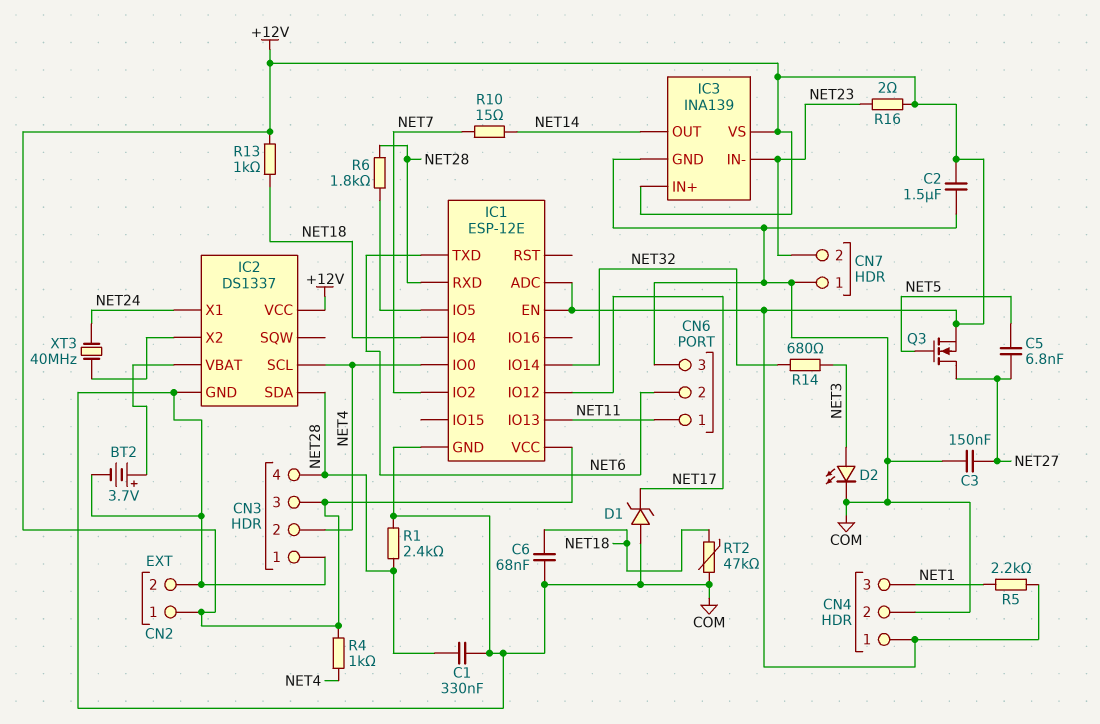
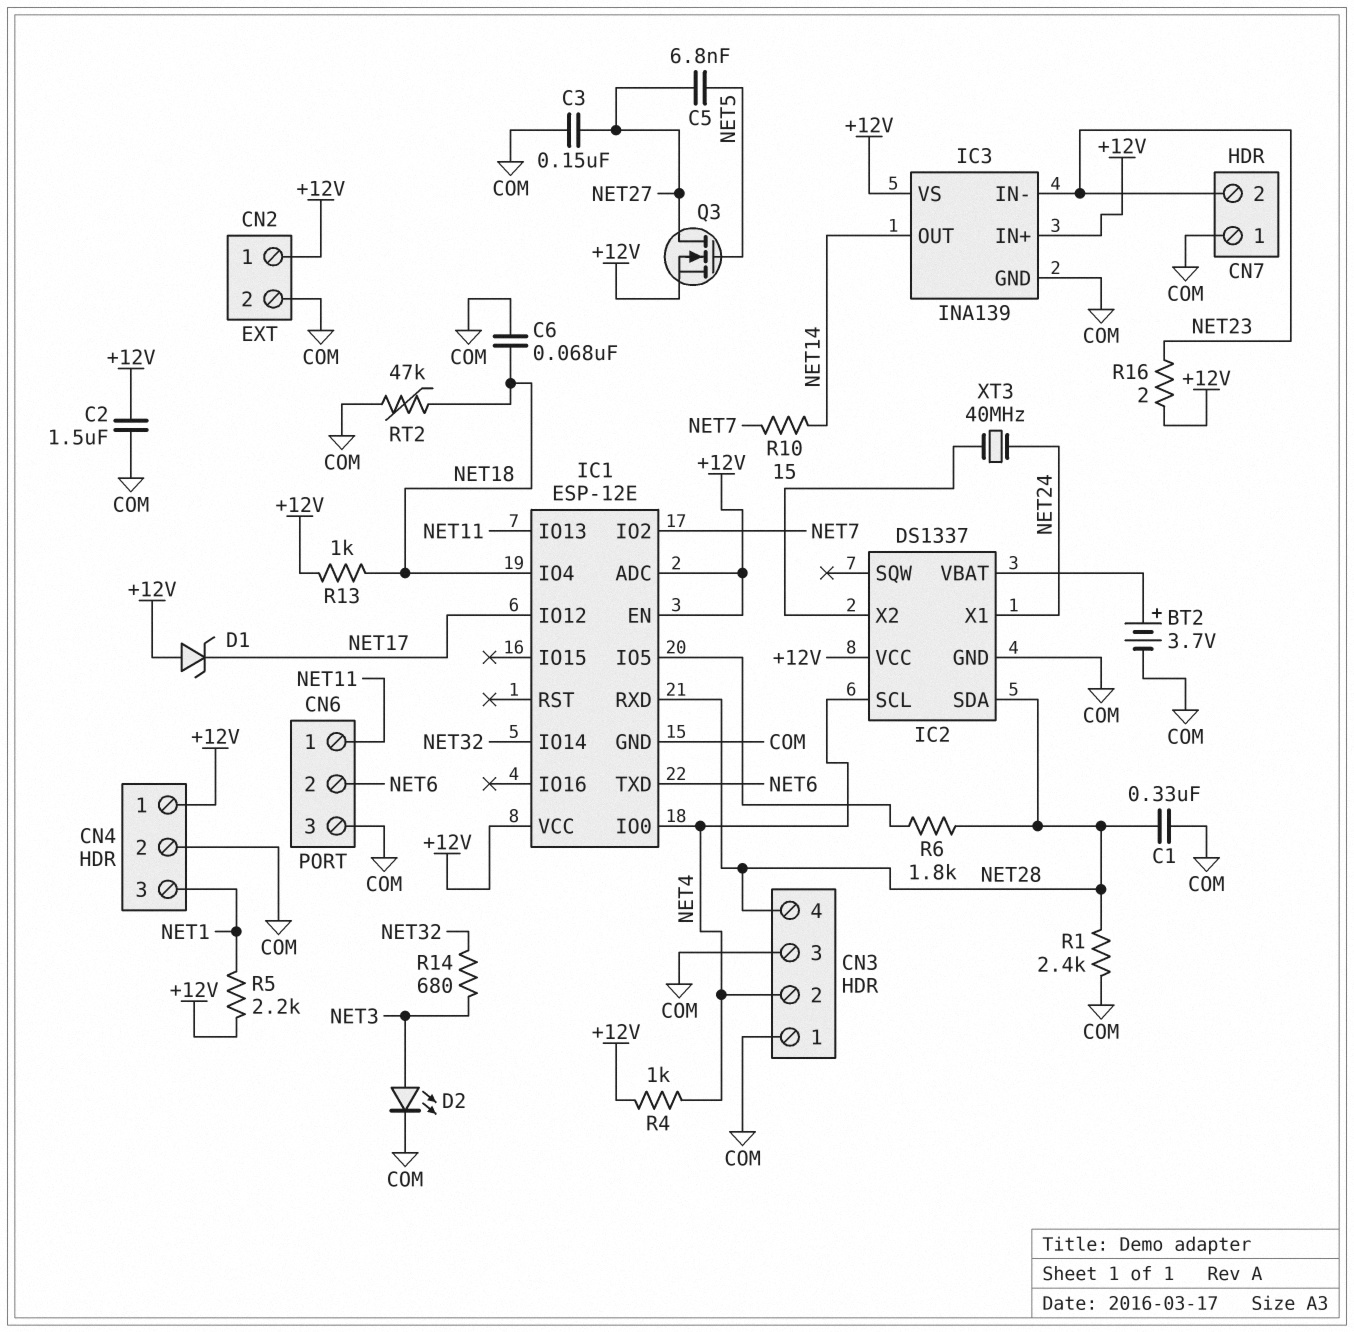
CN3 pin 3: +12V -> COM
D1: zener (A COM, K NET17) -> zener (A +12V, K NET17)

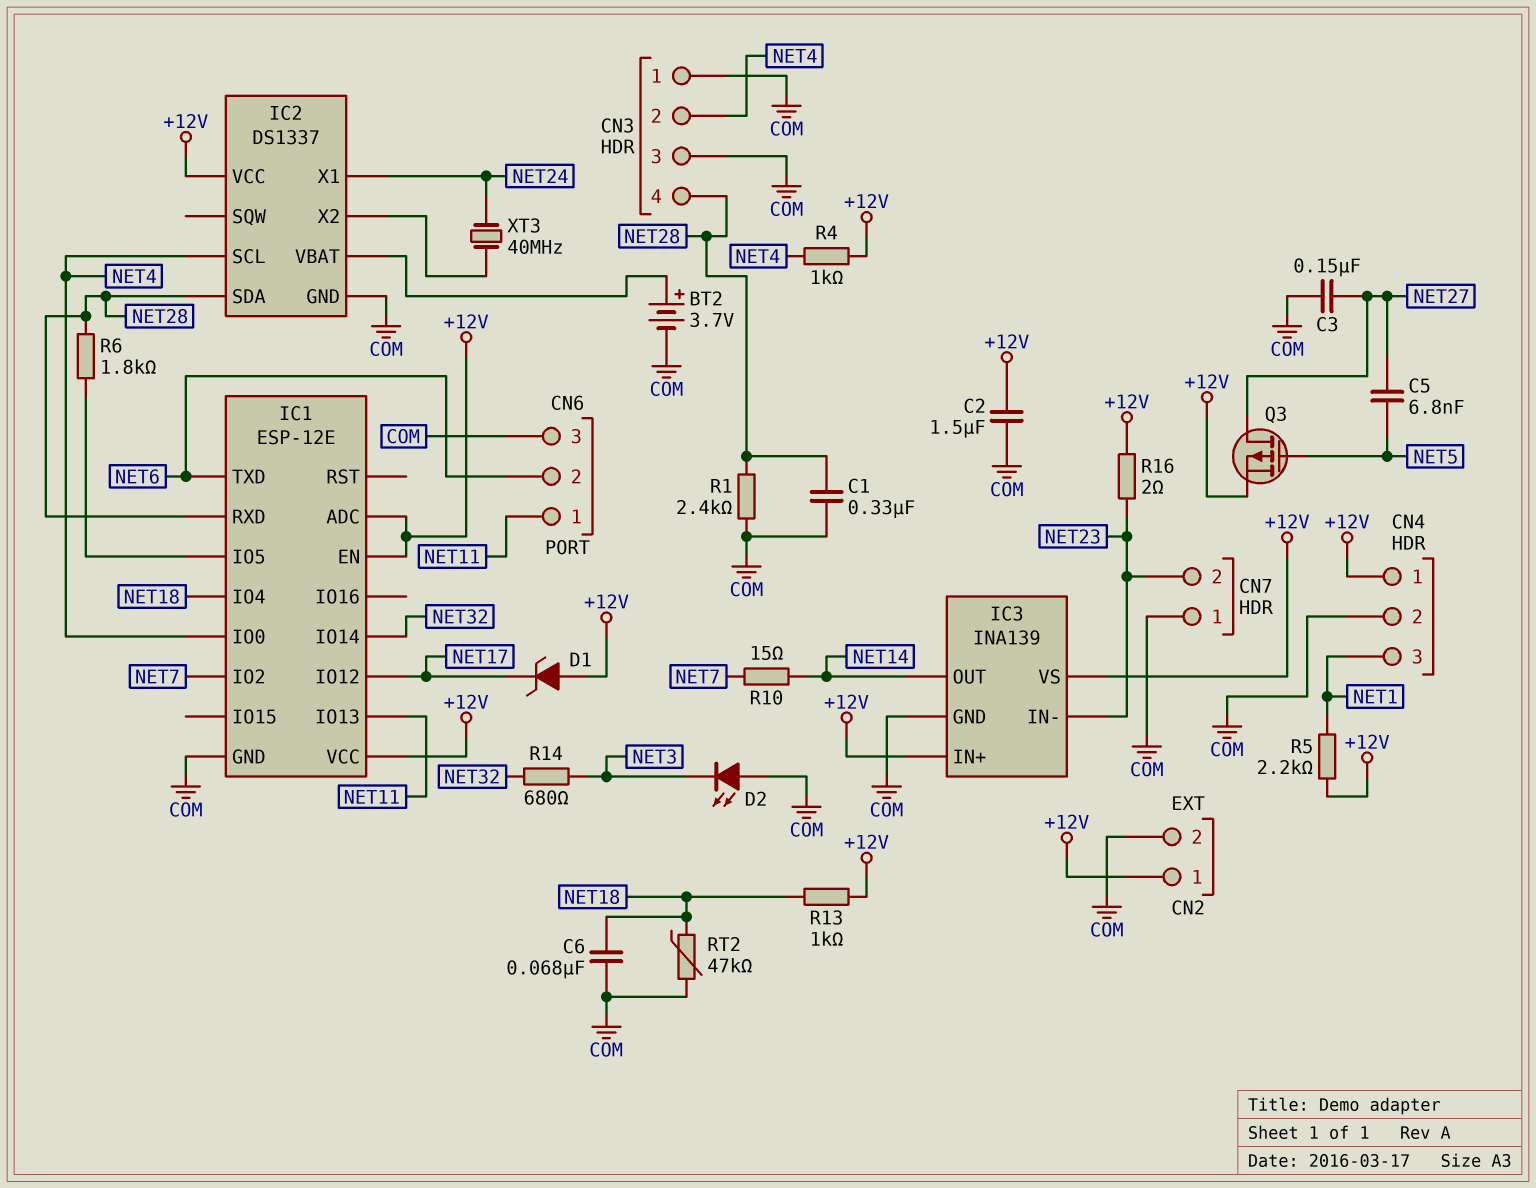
D2: LED (A NET3, K COM) -> LED (A COM, K NET3)
Q3: NMOS (G NET5, D NET27, S +12V) -> PMOS (G NET5, D NET27, S +12V)

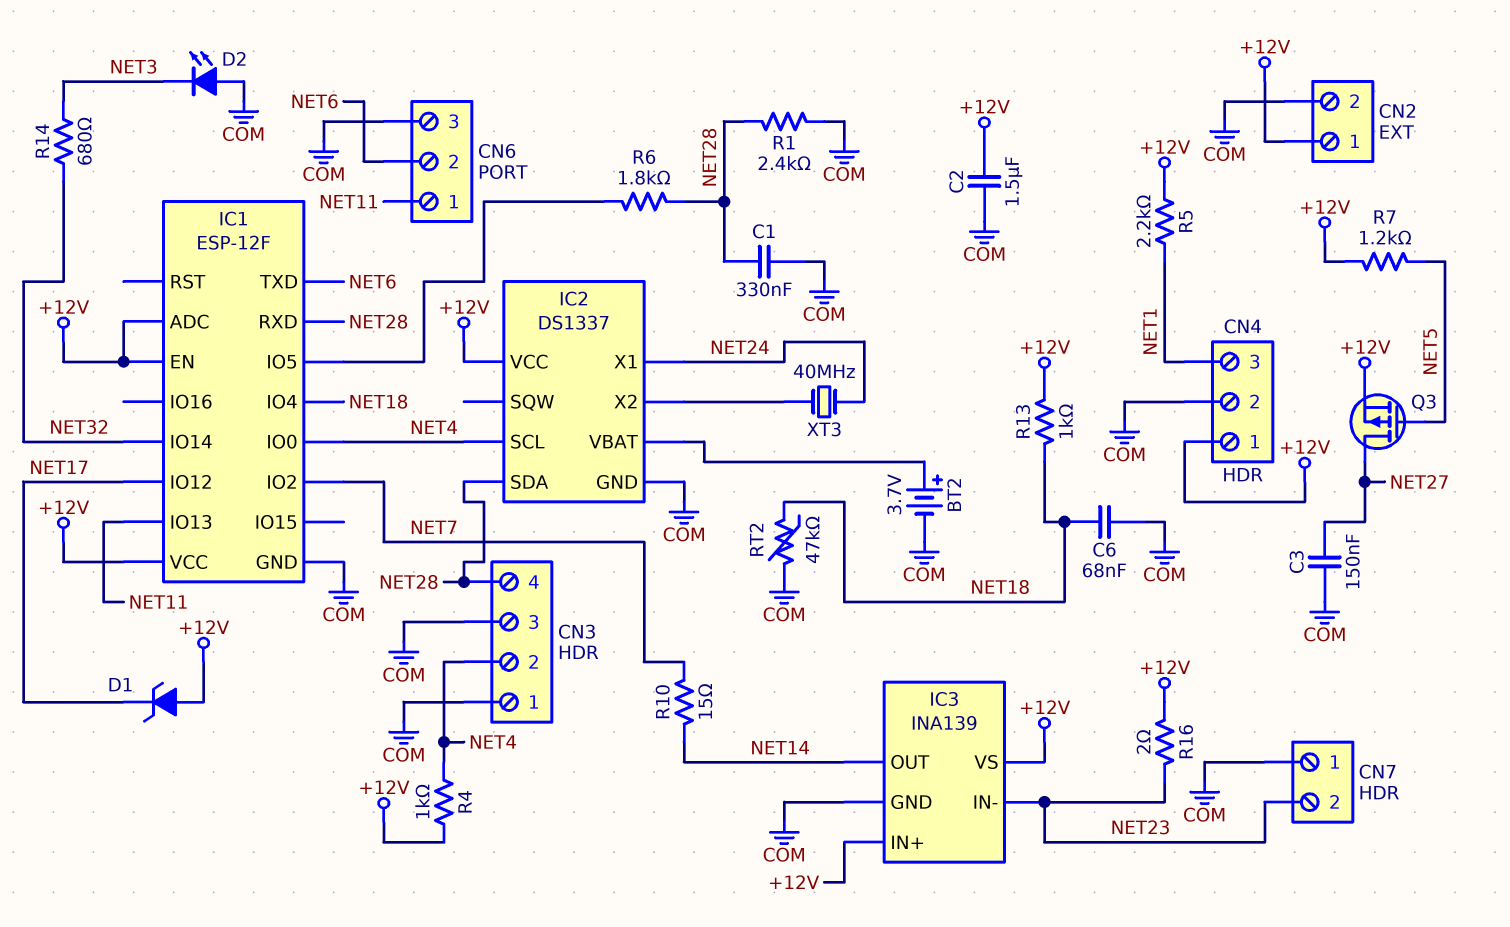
C5: 6.8nF (NET5, NET27) -> none
IC1: ESP-12E -> ESP-12F
R7: none -> 1.2k (+12V, NET5)

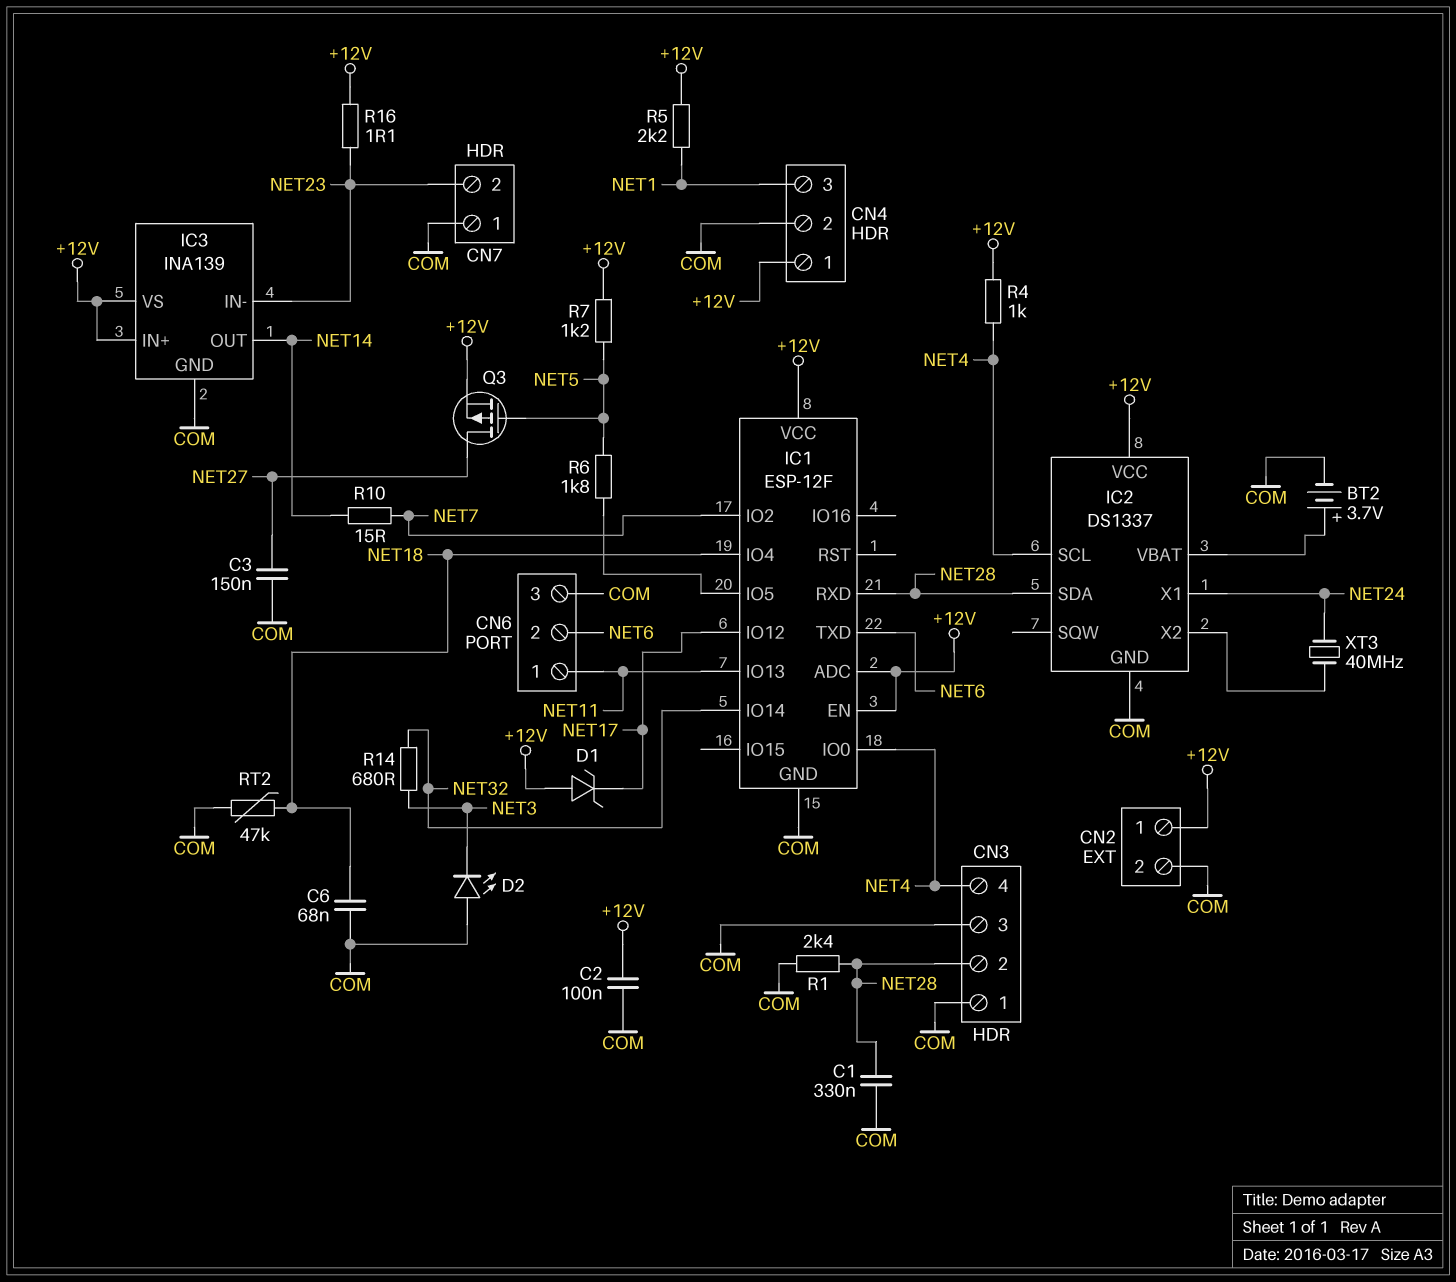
C2: 1.5uF (+12V, COM) -> 100nF (+12V, COM)
CN3 pin 2: NET4 -> NET28
CN3 pin 4: NET28 -> NET4
R6: 1.8k (IC1/IO5, NET28) -> 1.8k (IC1/IO5, NET5)
R13: 1k (+12V, NET18) -> none
R16: 2 (+12V, NET23) -> 1.1 (+12V, NET23)

